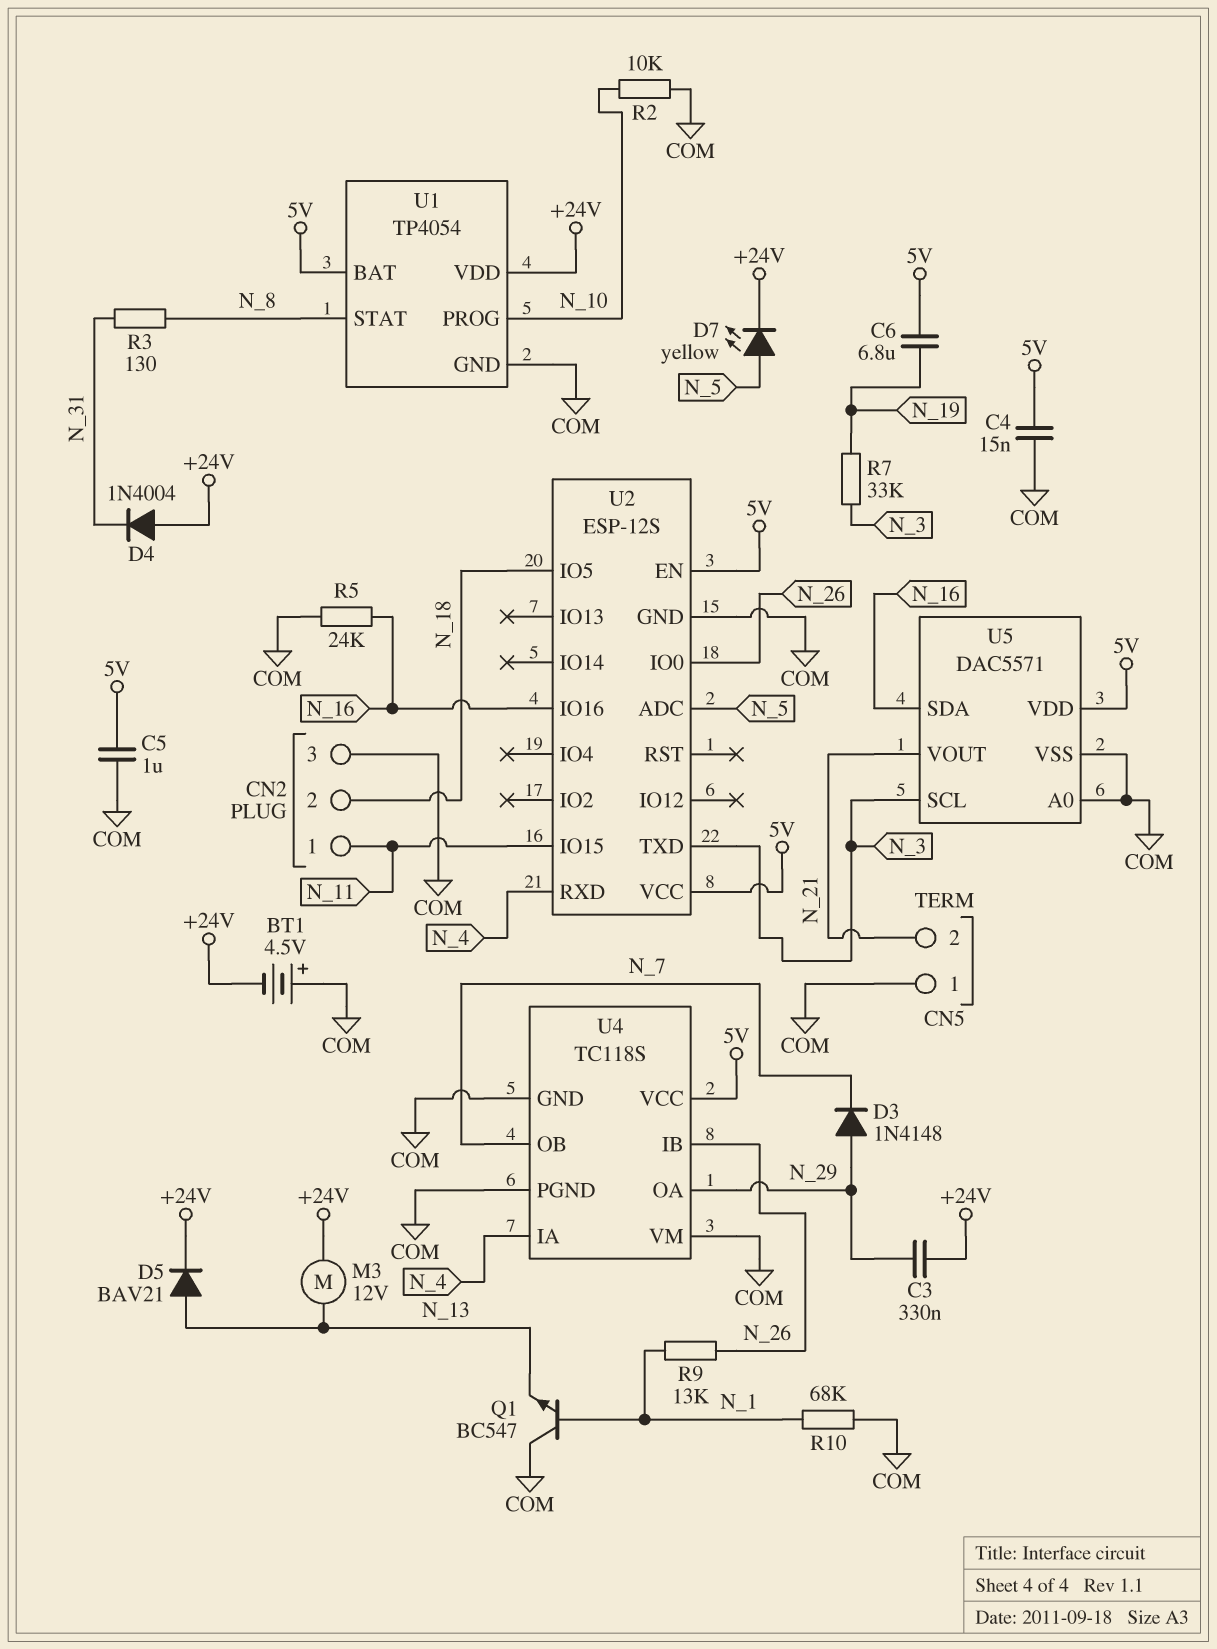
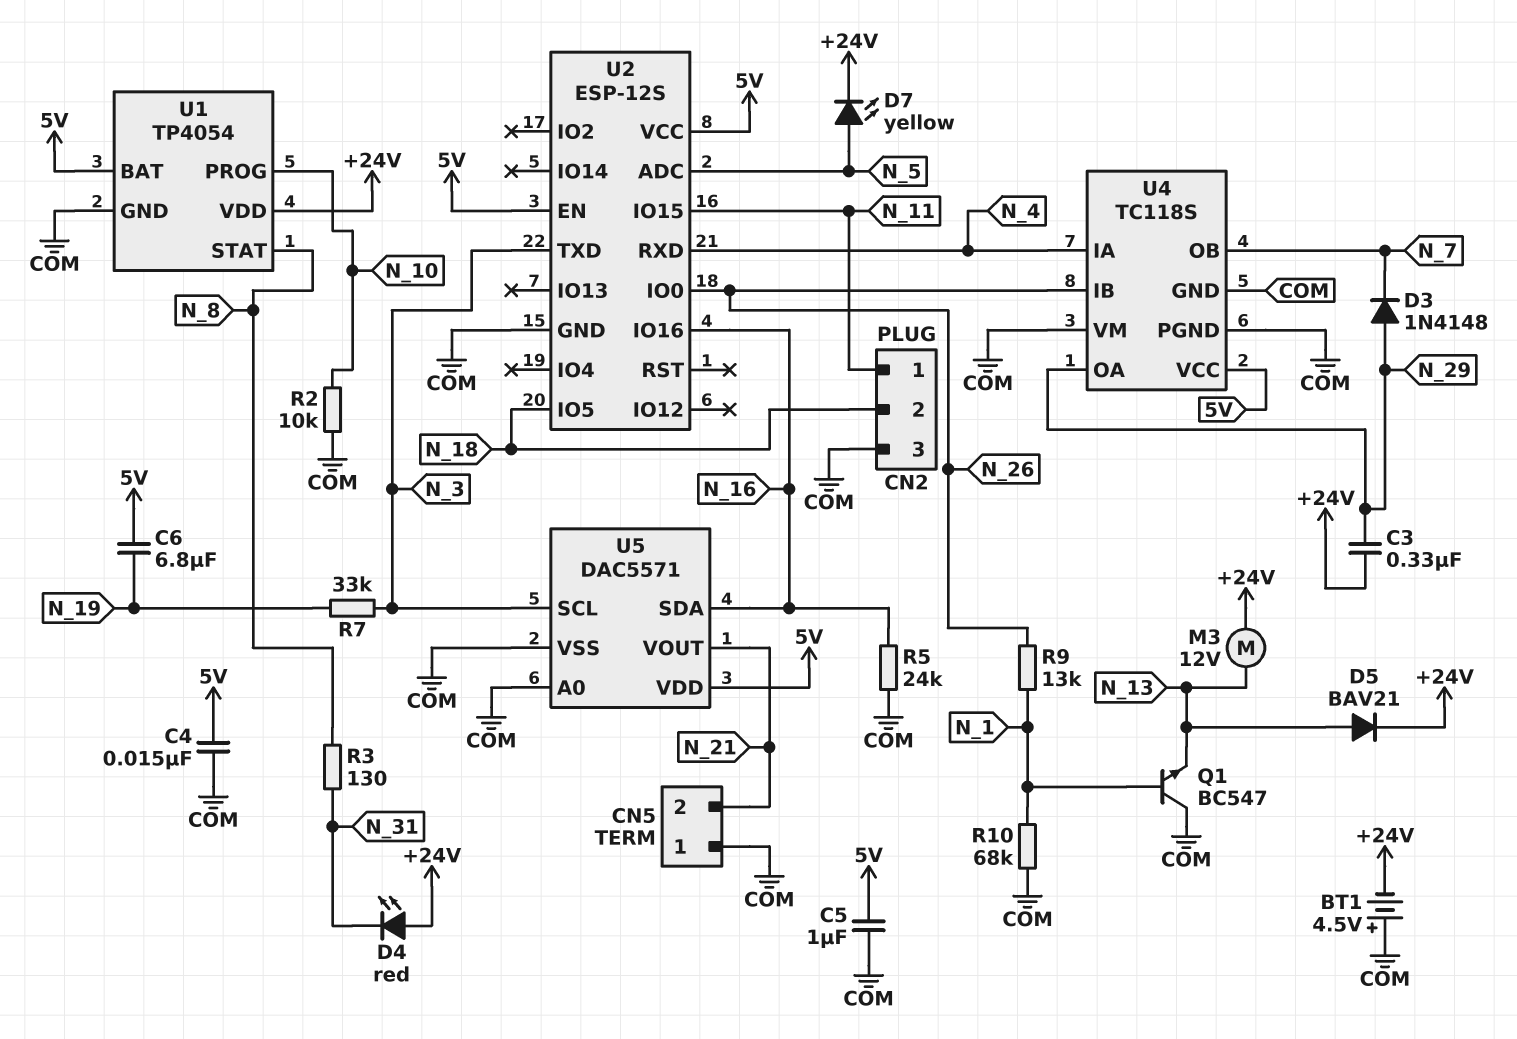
D4: diode 1N4004 (A +24V, K N_31) -> LED red (A +24V, K N_31)

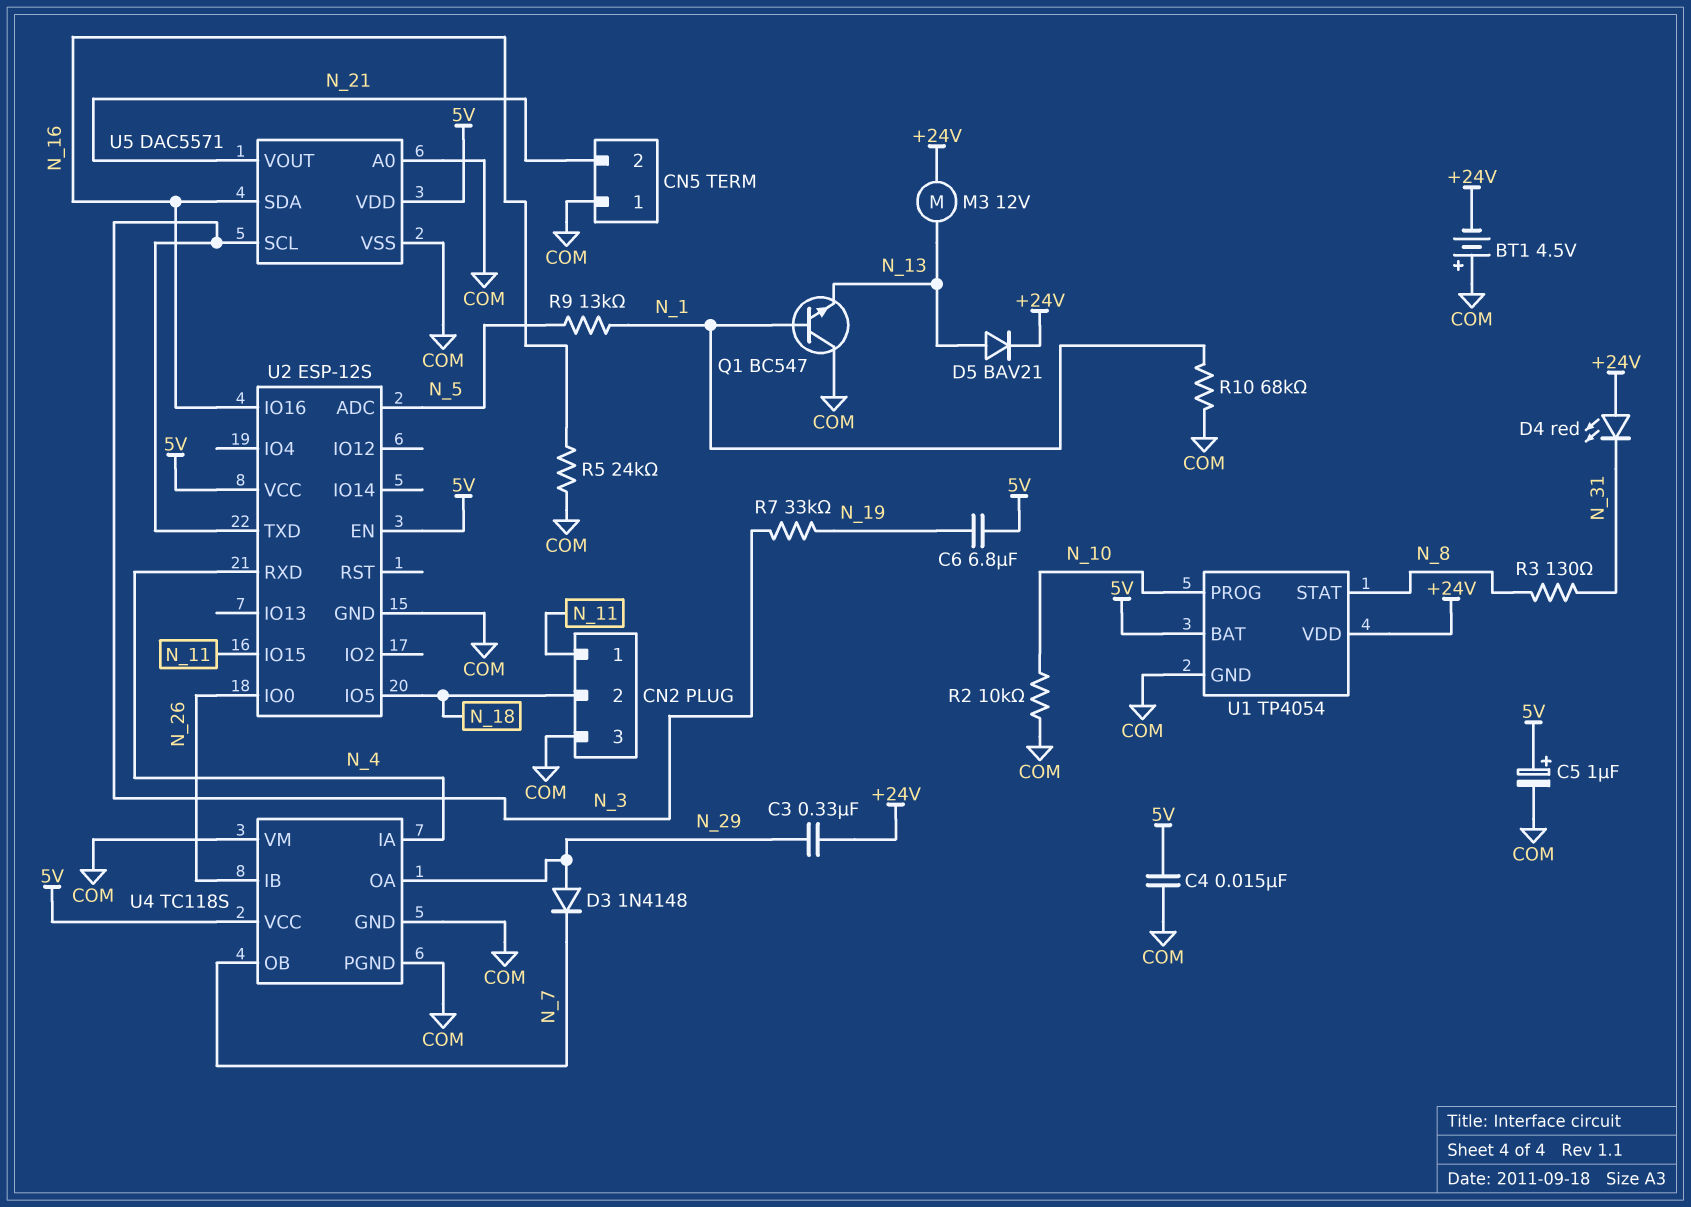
C5: 1uF (5V, COM) -> 1uF (plus 5V, minus COM)
D7: LED yellow (A N_5, K +24V) -> none
R9: 13k (N_1, N_26) -> 13k (N_1, N_5)

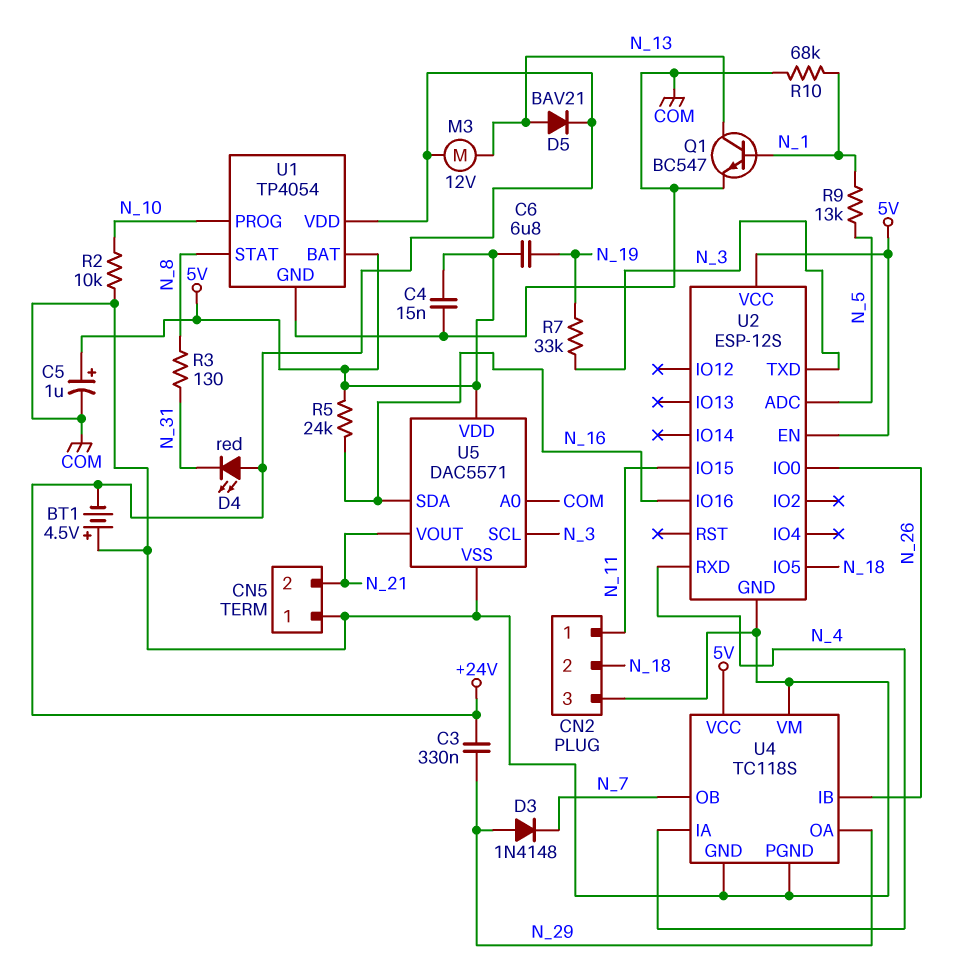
Q1: NPN BC547 (B N_1, C COM, E N_13) -> NPN BC547 (B N_1, C N_13, E COM)
R5: 24k (COM, N_16) -> 24k (5V, N_16)

